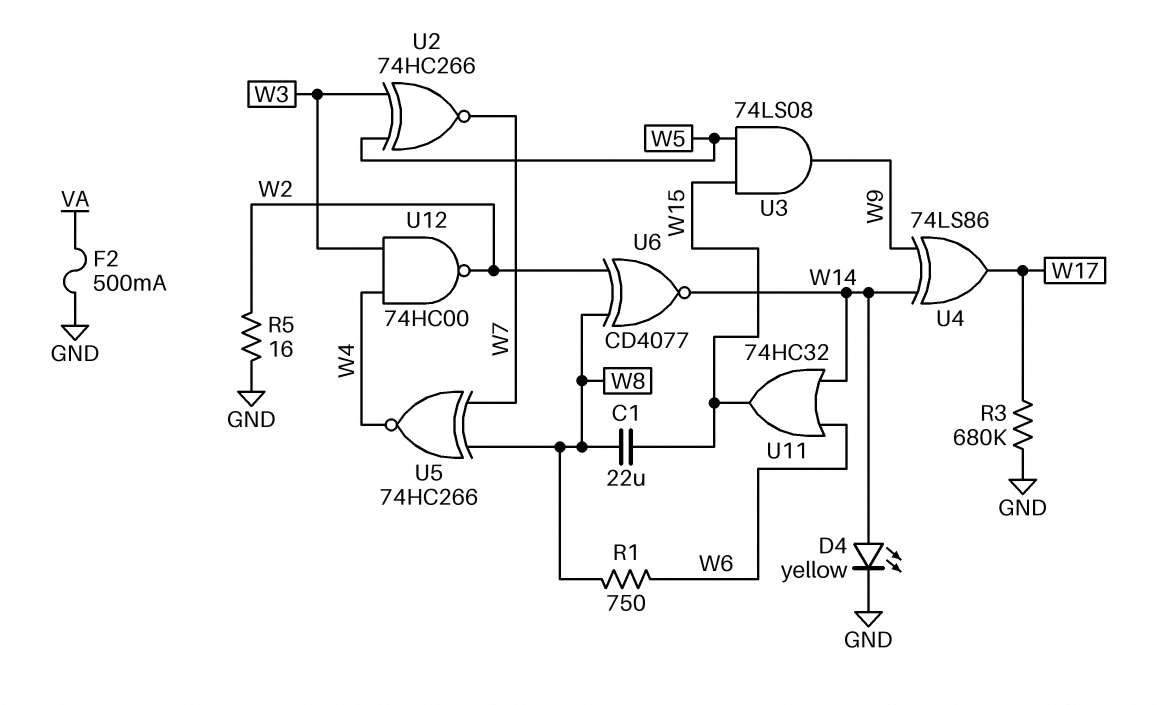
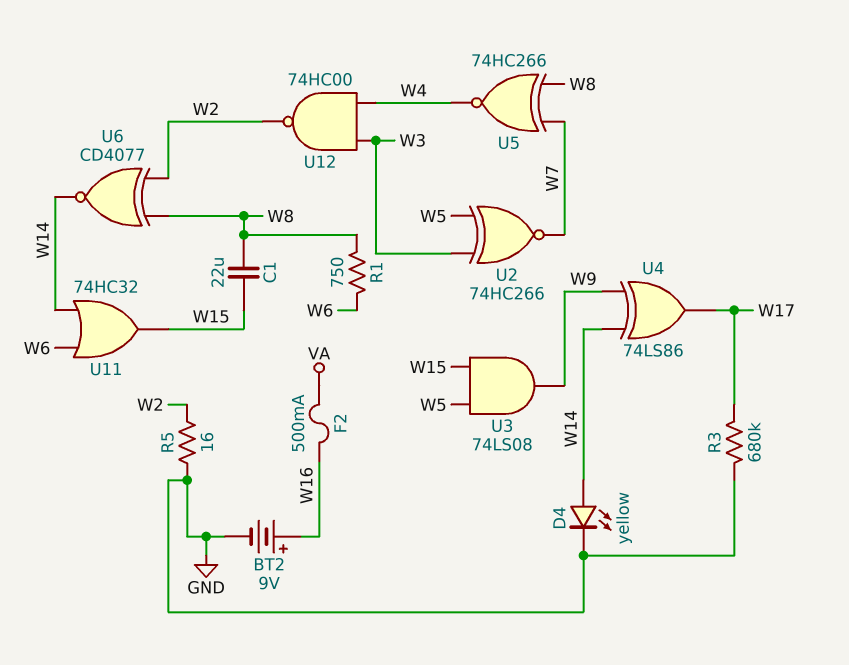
BT2: none -> 9V (plus W16, minus GND)
F2: 500mA (GND, VA) -> 500mA (VA, W16)

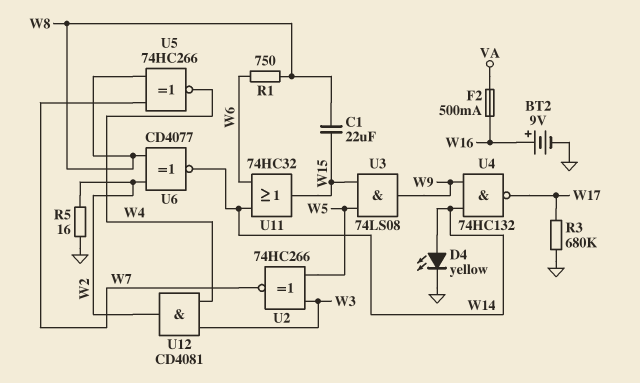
U4: XOR 74LS86 (in W9, in W14, out W17) -> NAND 74HC132 (in W9, in W14, out W17)
U12: NAND 74HC00 (in W3, in W4, out W2) -> AND CD4081 (in W3, in W4, out W2)

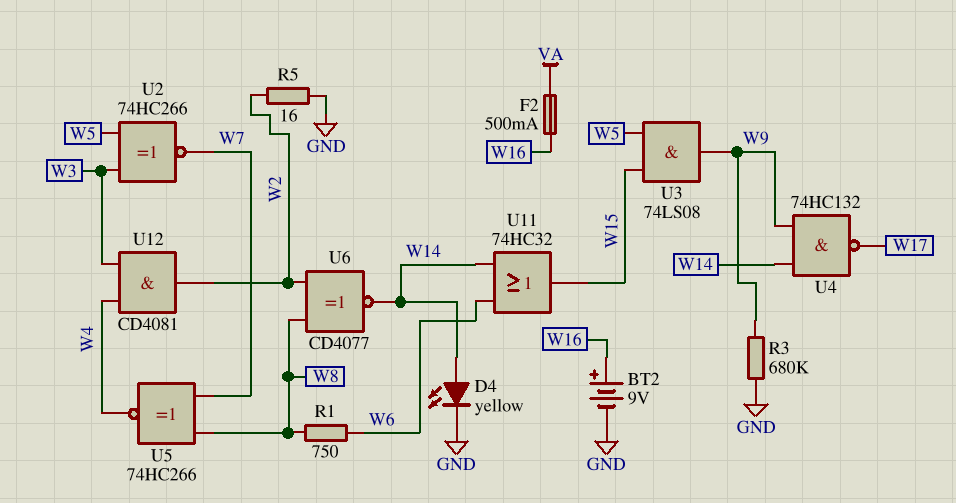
C1: 22uF (W8, W15) -> none
R3: 680k (GND, W17) -> 680k (GND, W9)

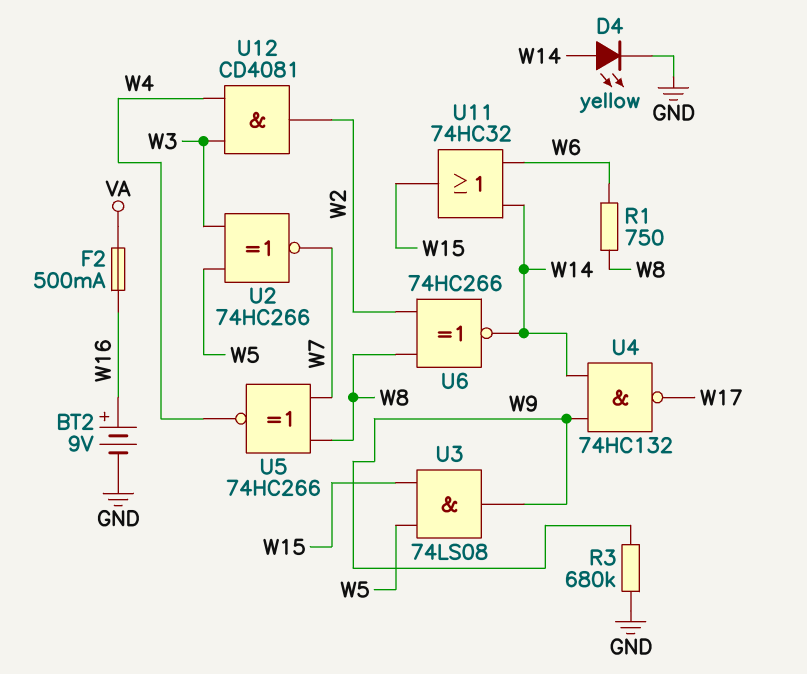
R5: 16 (GND, W2) -> none
U6: XNOR CD4077 (in W2, in W8, out W14) -> XNOR 74HC266 (in W2, in W8, out W14)

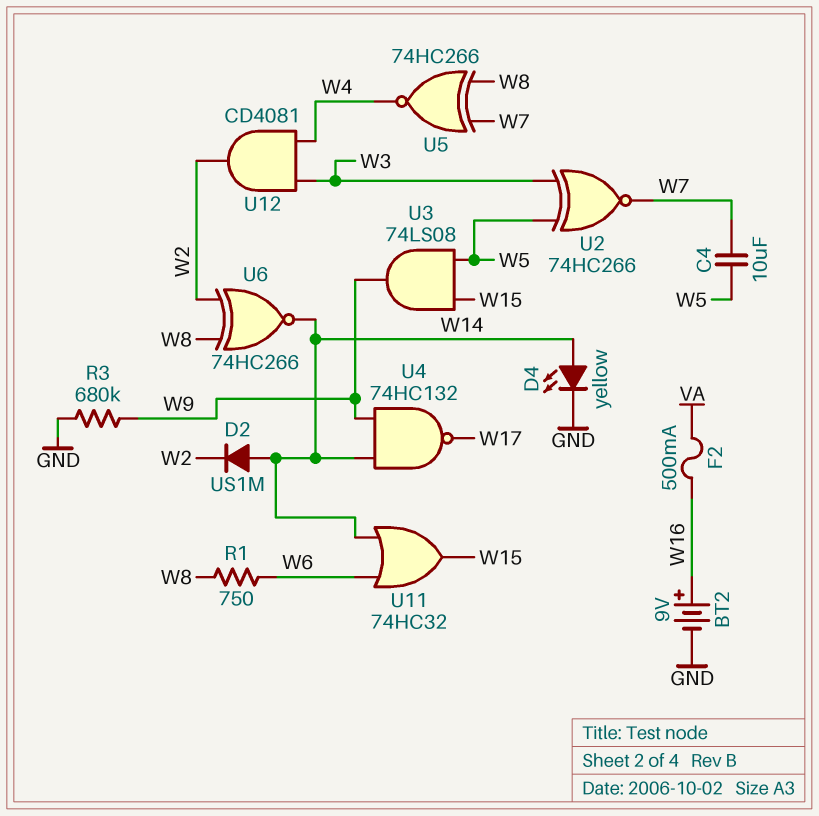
C4: none -> 10uF (W5, W7)
D2: none -> diode US1M (A W14, K W2)

